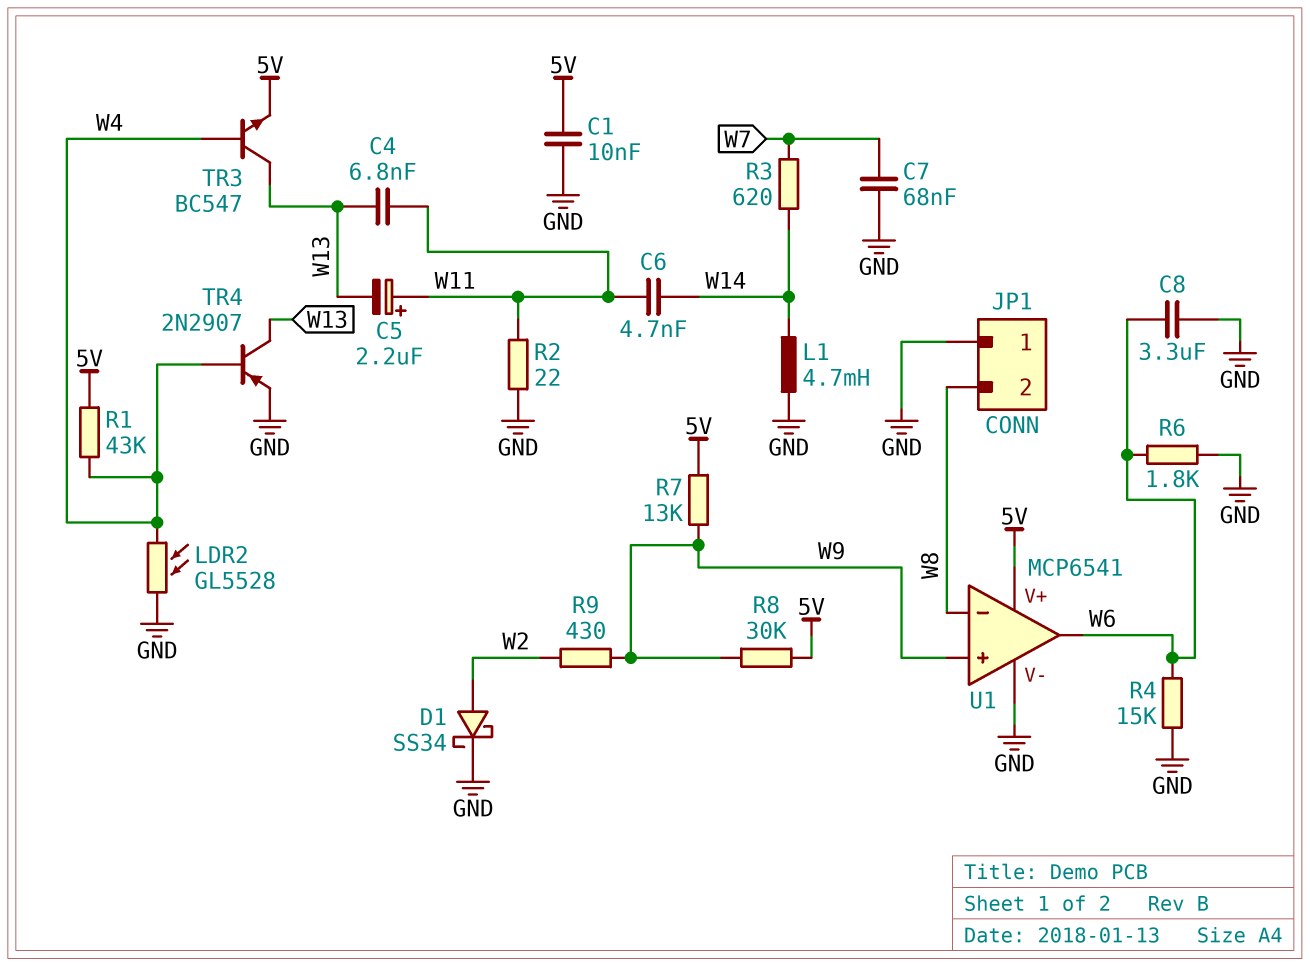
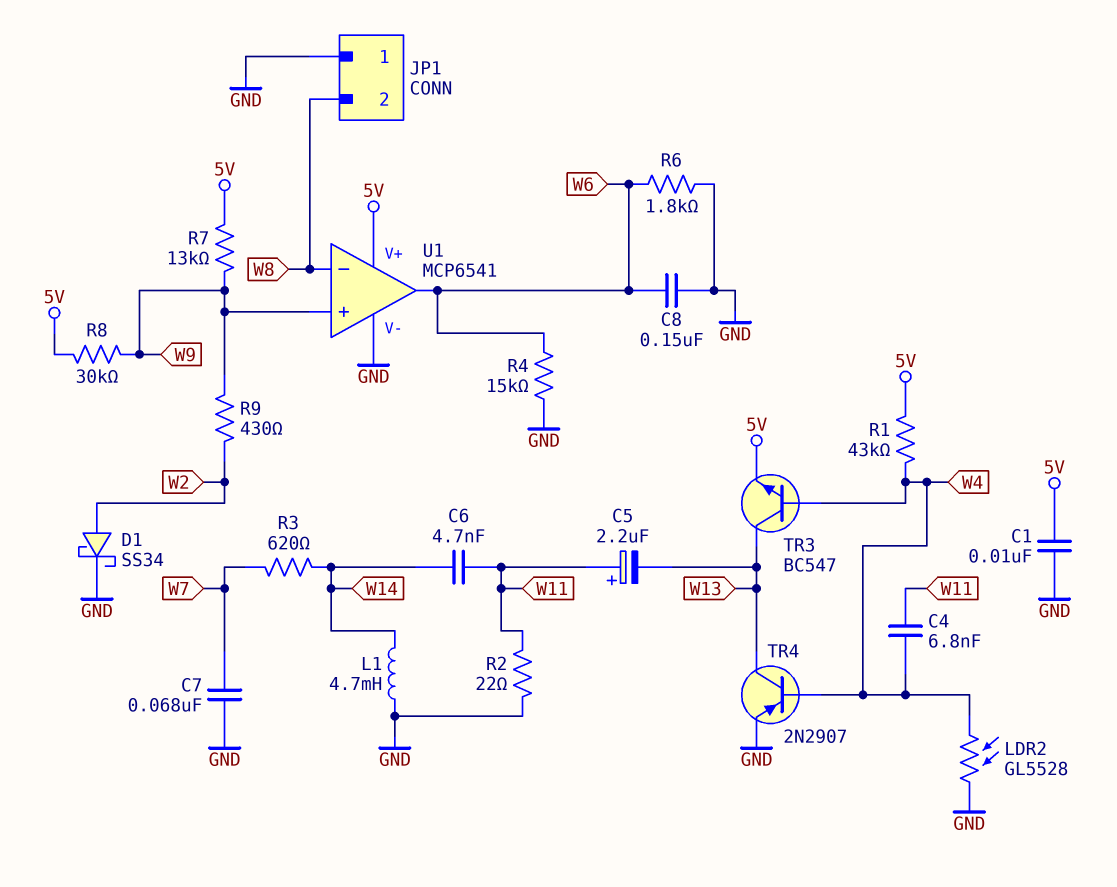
C4: 6.8nF (W11, W13) -> 6.8nF (W4, W11)
C8: 3.3uF (GND, W6) -> 150nF (GND, W6)

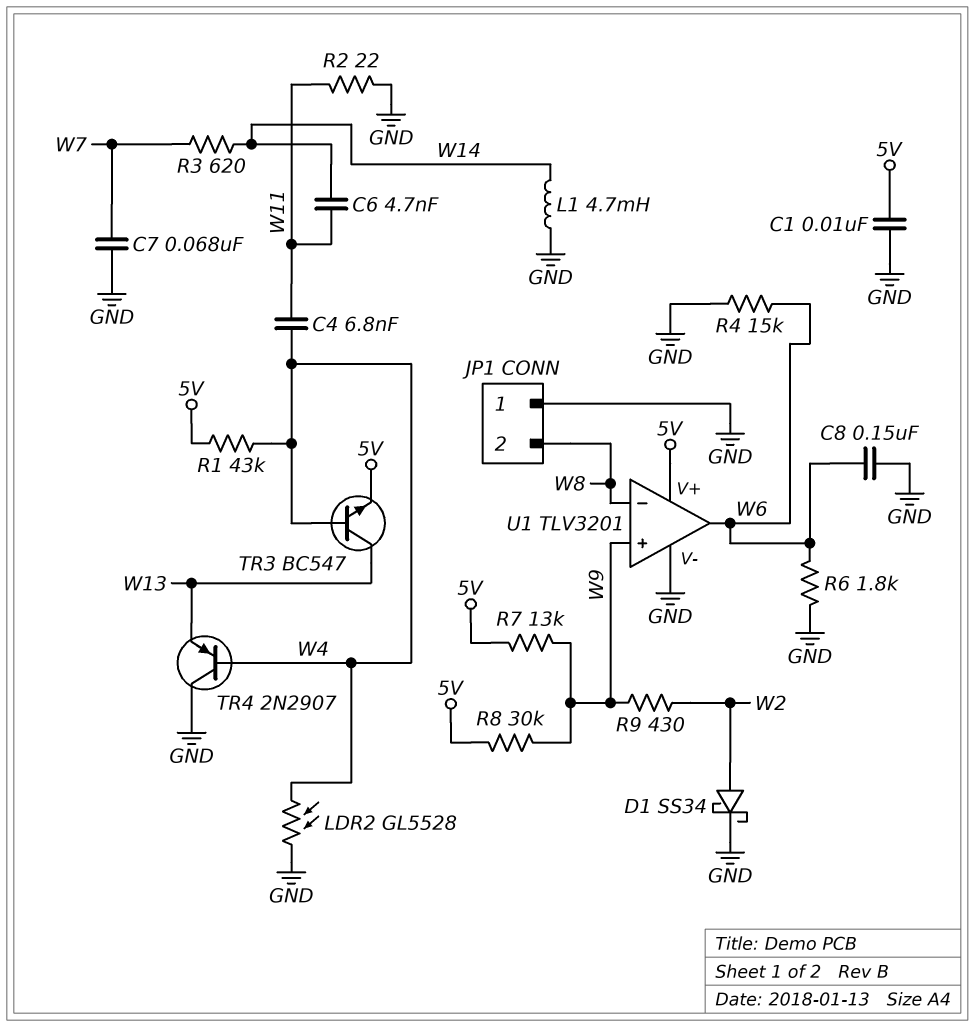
C5: 2.2uF (plus W11, minus W13) -> none
TR4: PNP 2N2907 (B W4, C W13, E GND) -> PNP 2N2907 (B W4, C GND, E W13)
U1: MCP6541 -> TLV3201

